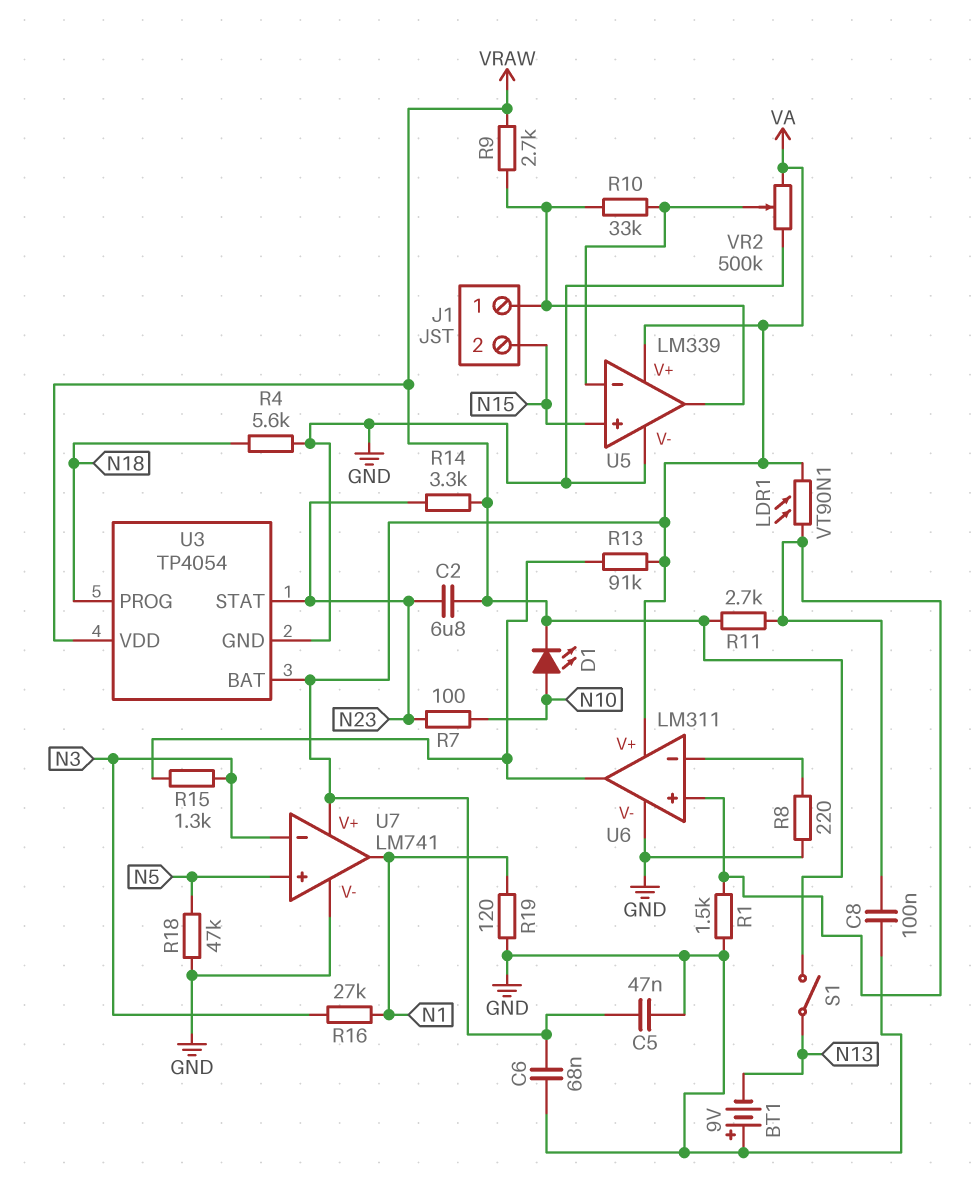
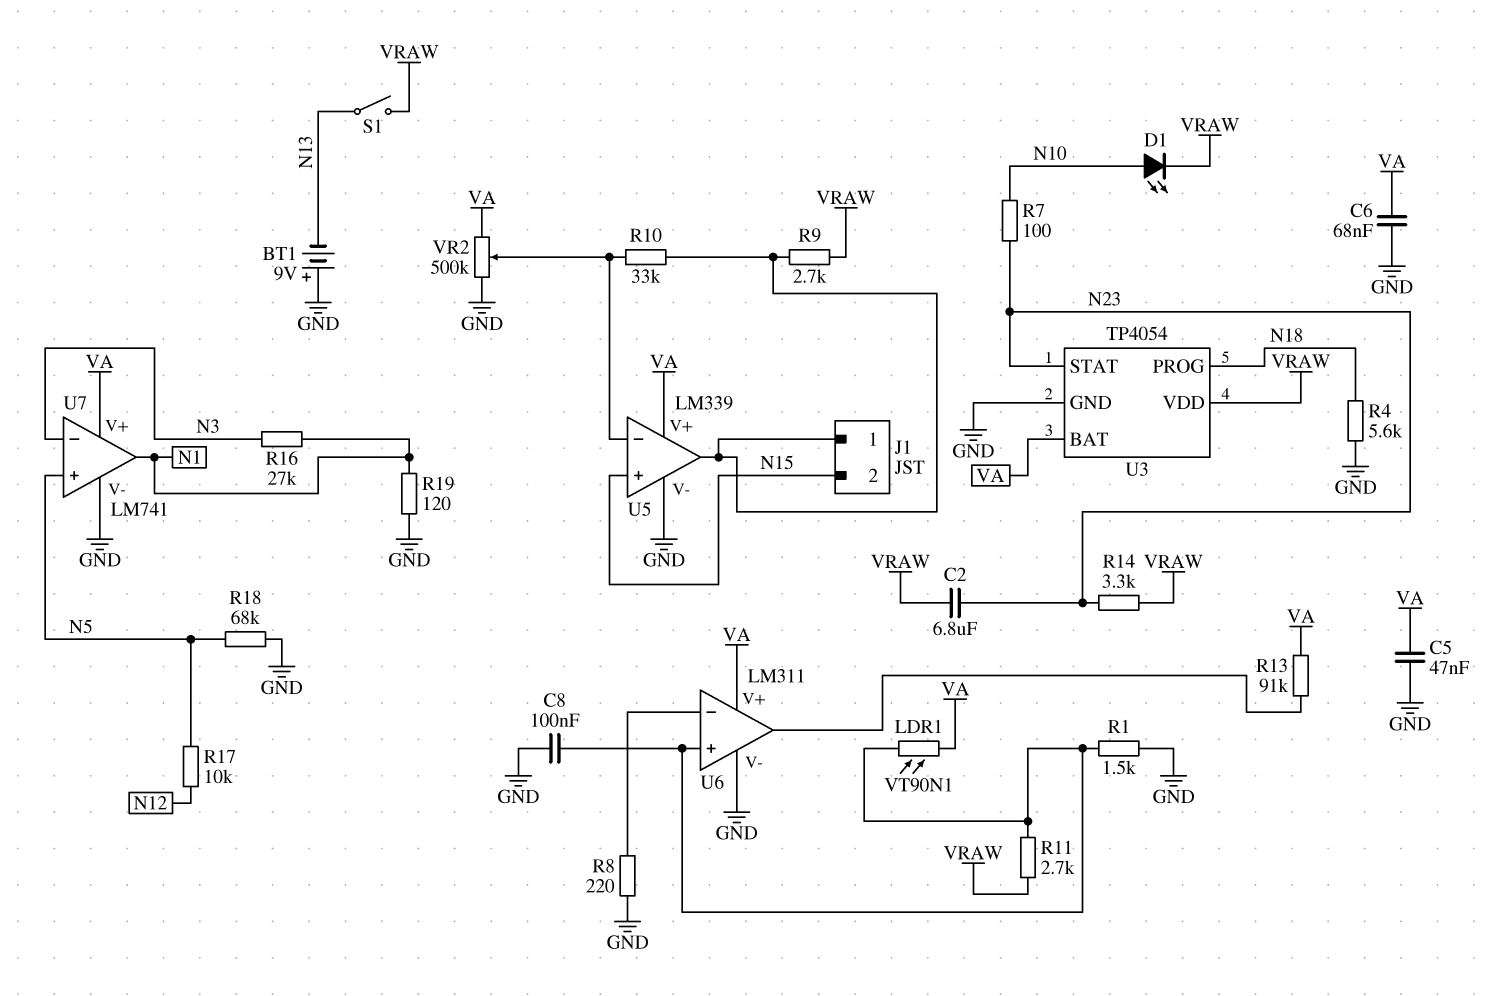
R15: 1.3k (N3, U6/out) -> none
R17: none -> 10k (N5, N12)
R18: 47k (GND, N5) -> 68k (GND, N5)

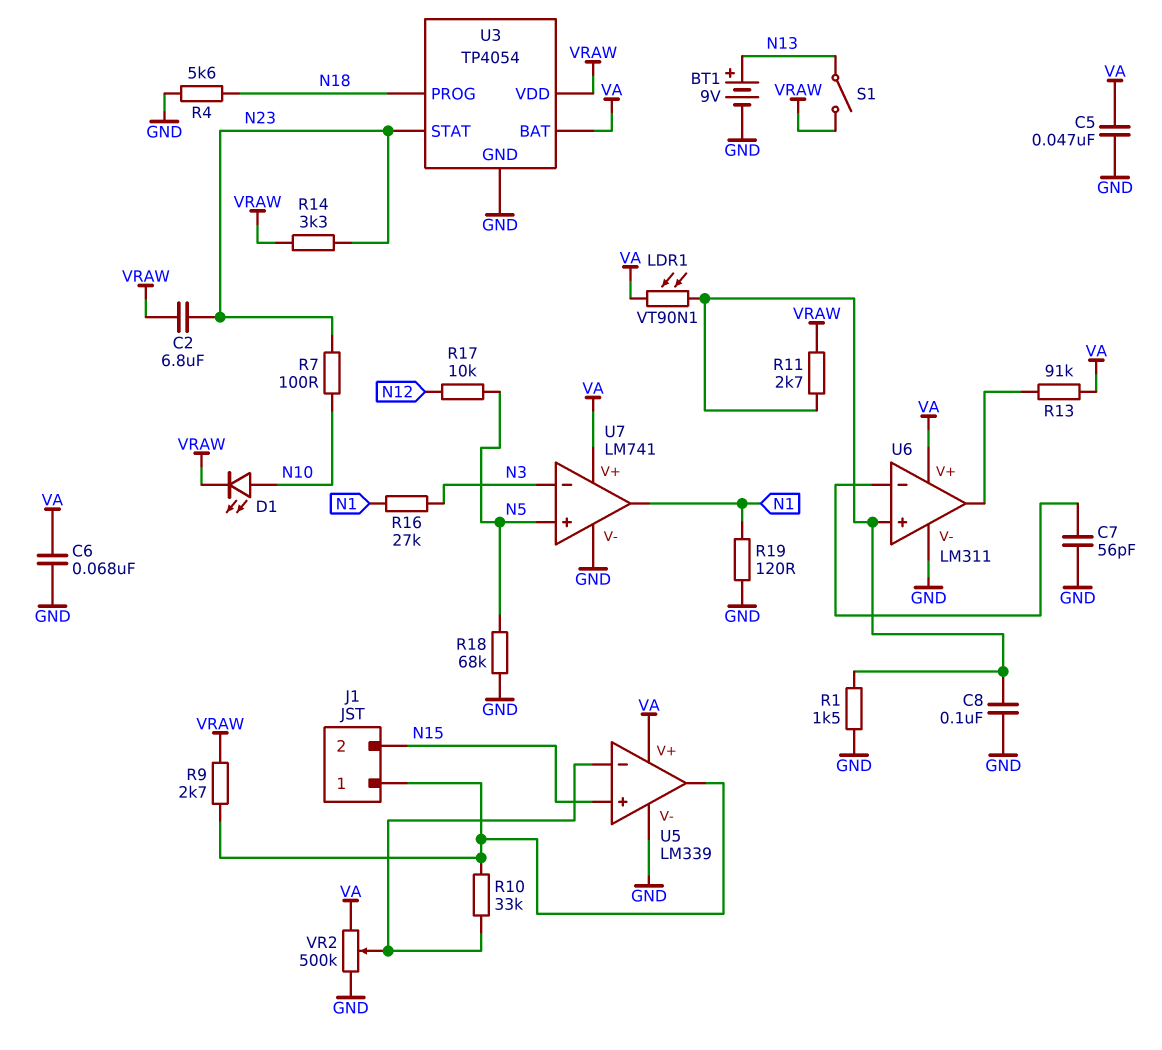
BT1: 9V (plus GND, minus N13) -> 9V (plus N13, minus GND)
C7: none -> 56pF (GND, U6/in-)
R8: 220 (GND, U6/in-) -> none

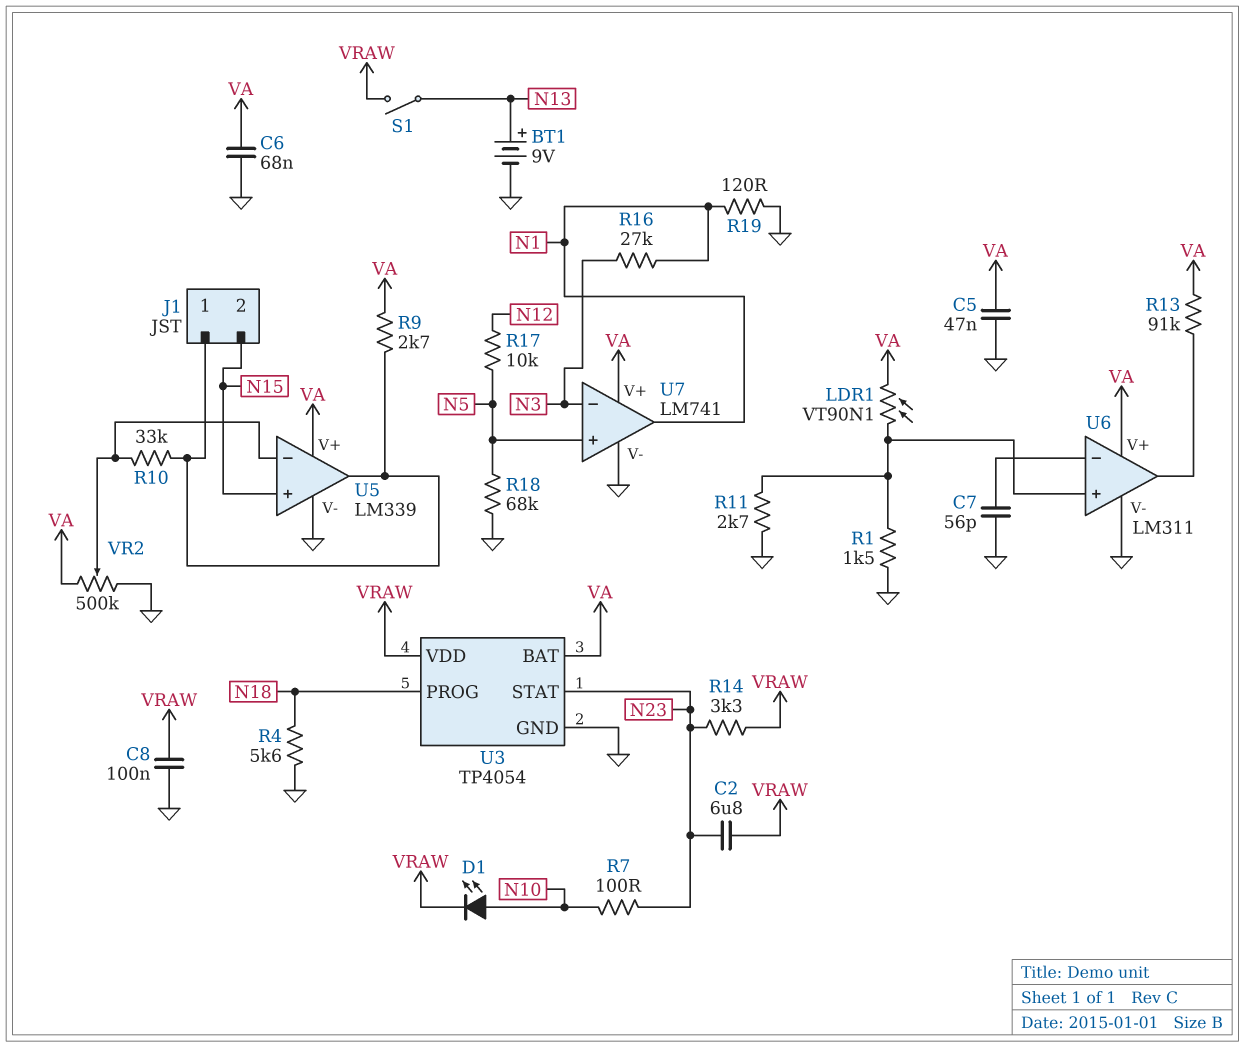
C8: 100nF (GND, U6/in+) -> 100nF (GND, VRAW)
R9: 2.7k (J1/1, VRAW) -> 2.7k (J1/1, VA)
R11: 2.7k (U6/in+, VRAW) -> 2.7k (GND, U6/in+)

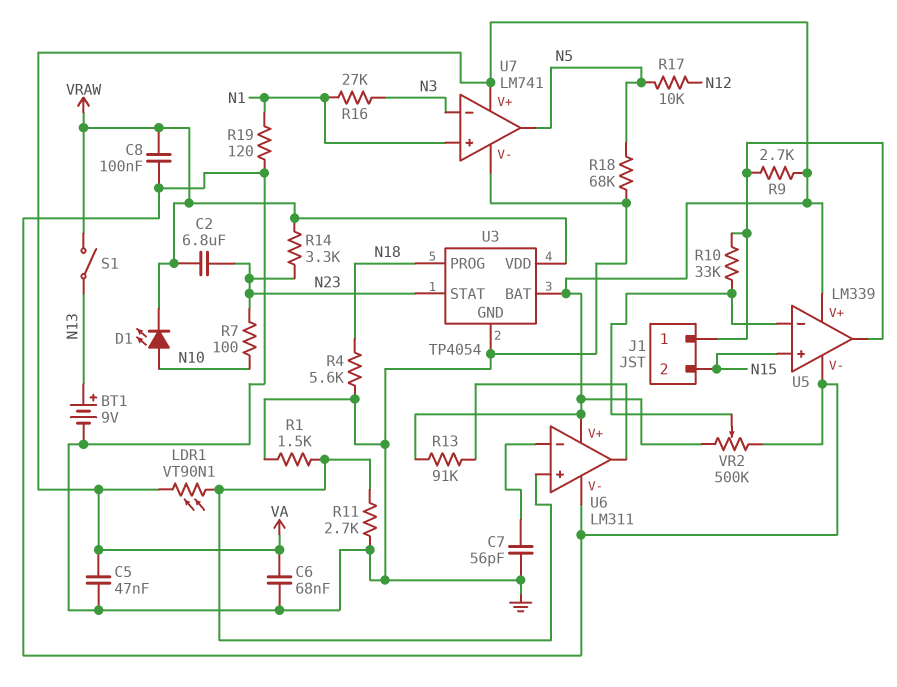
U7 pin in+: N5 -> N1
U7 pin out: N1 -> N5

